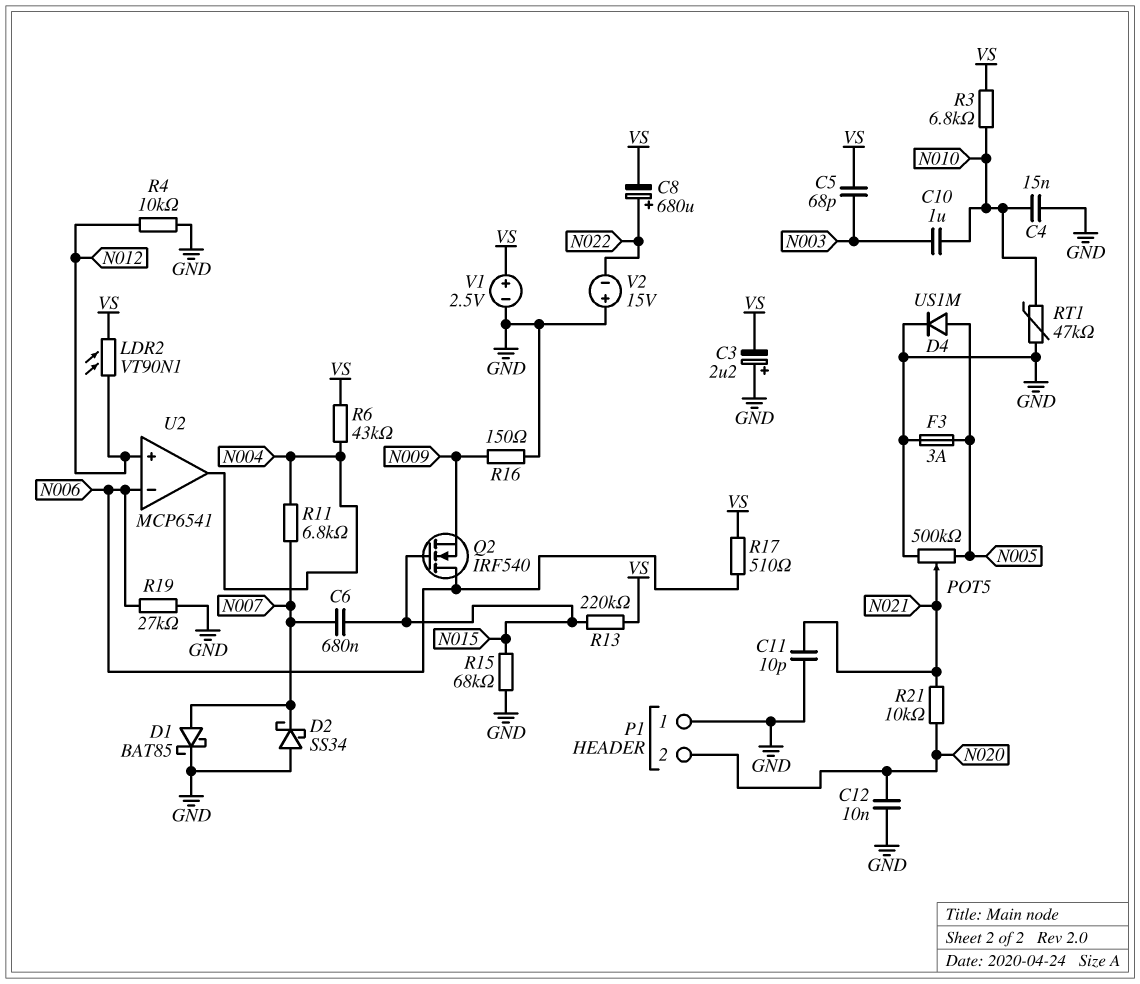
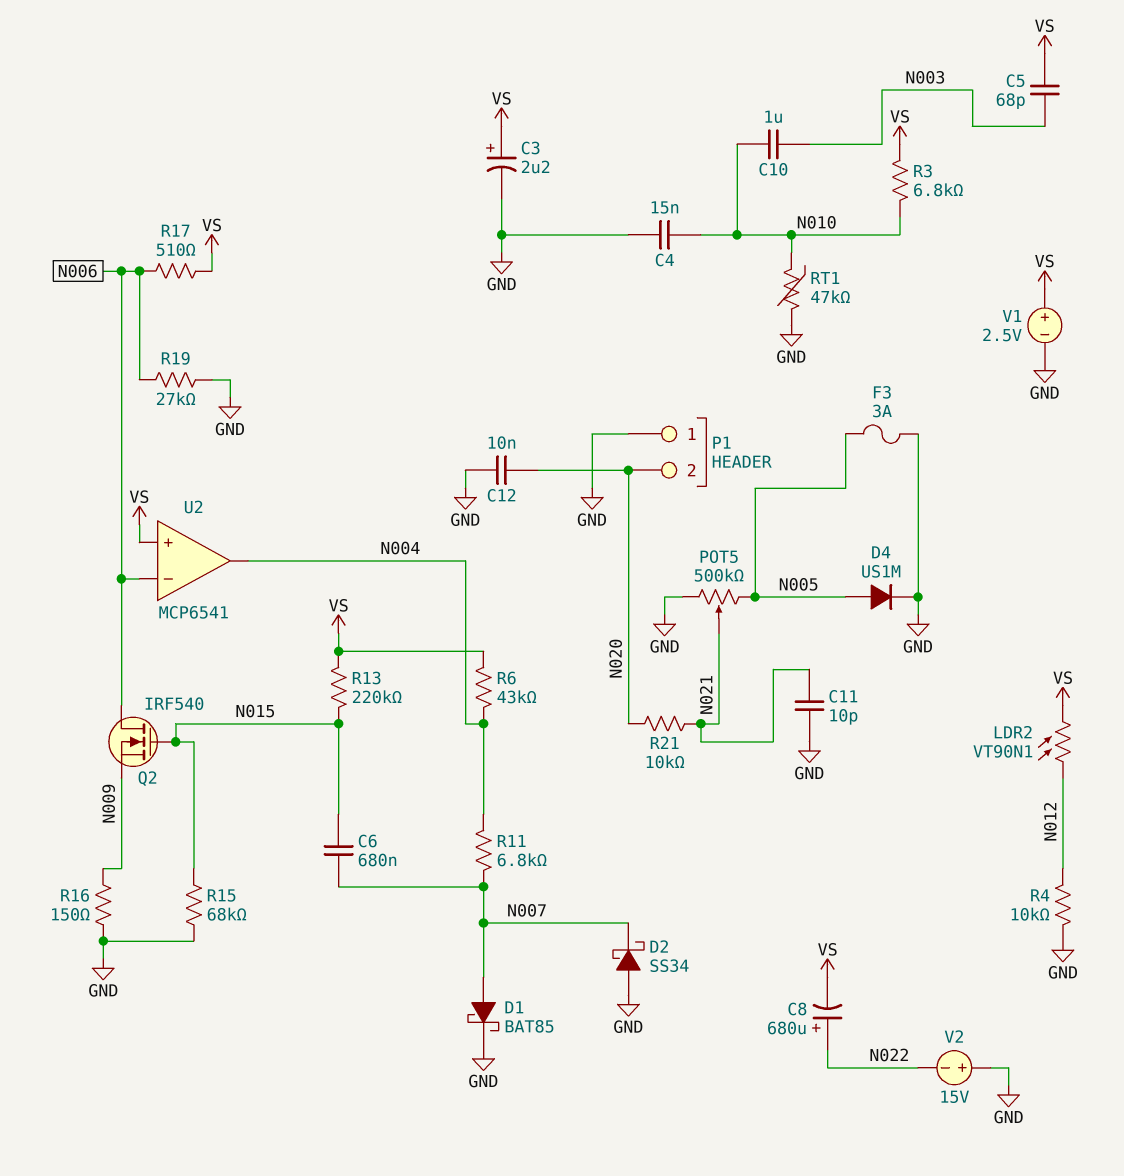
C3: 2.2uF (plus GND, minus VS) -> 2.2uF (plus VS, minus GND)
U2 pin in+: N012 -> VS

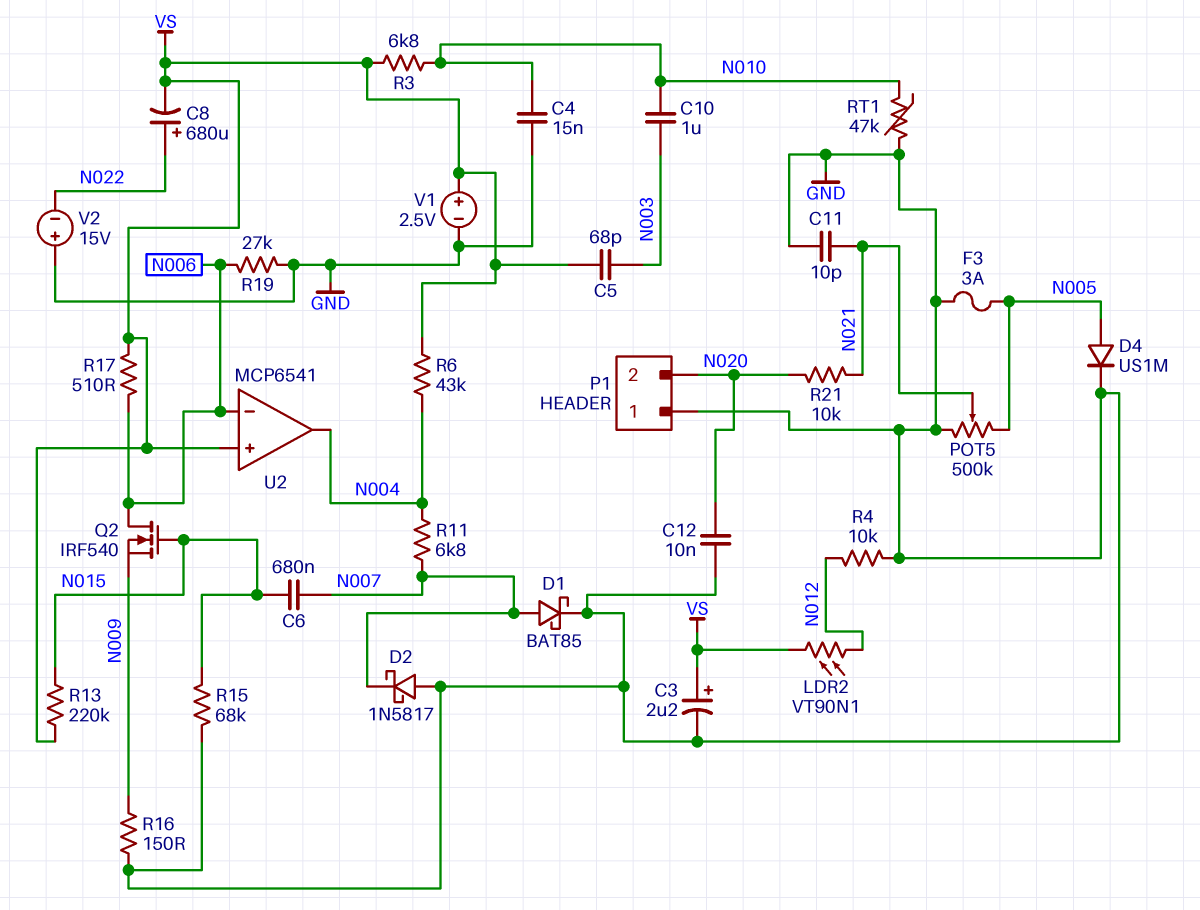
D2: schottky SS34 (A GND, K N007) -> schottky 1N5817 (A GND, K N007)

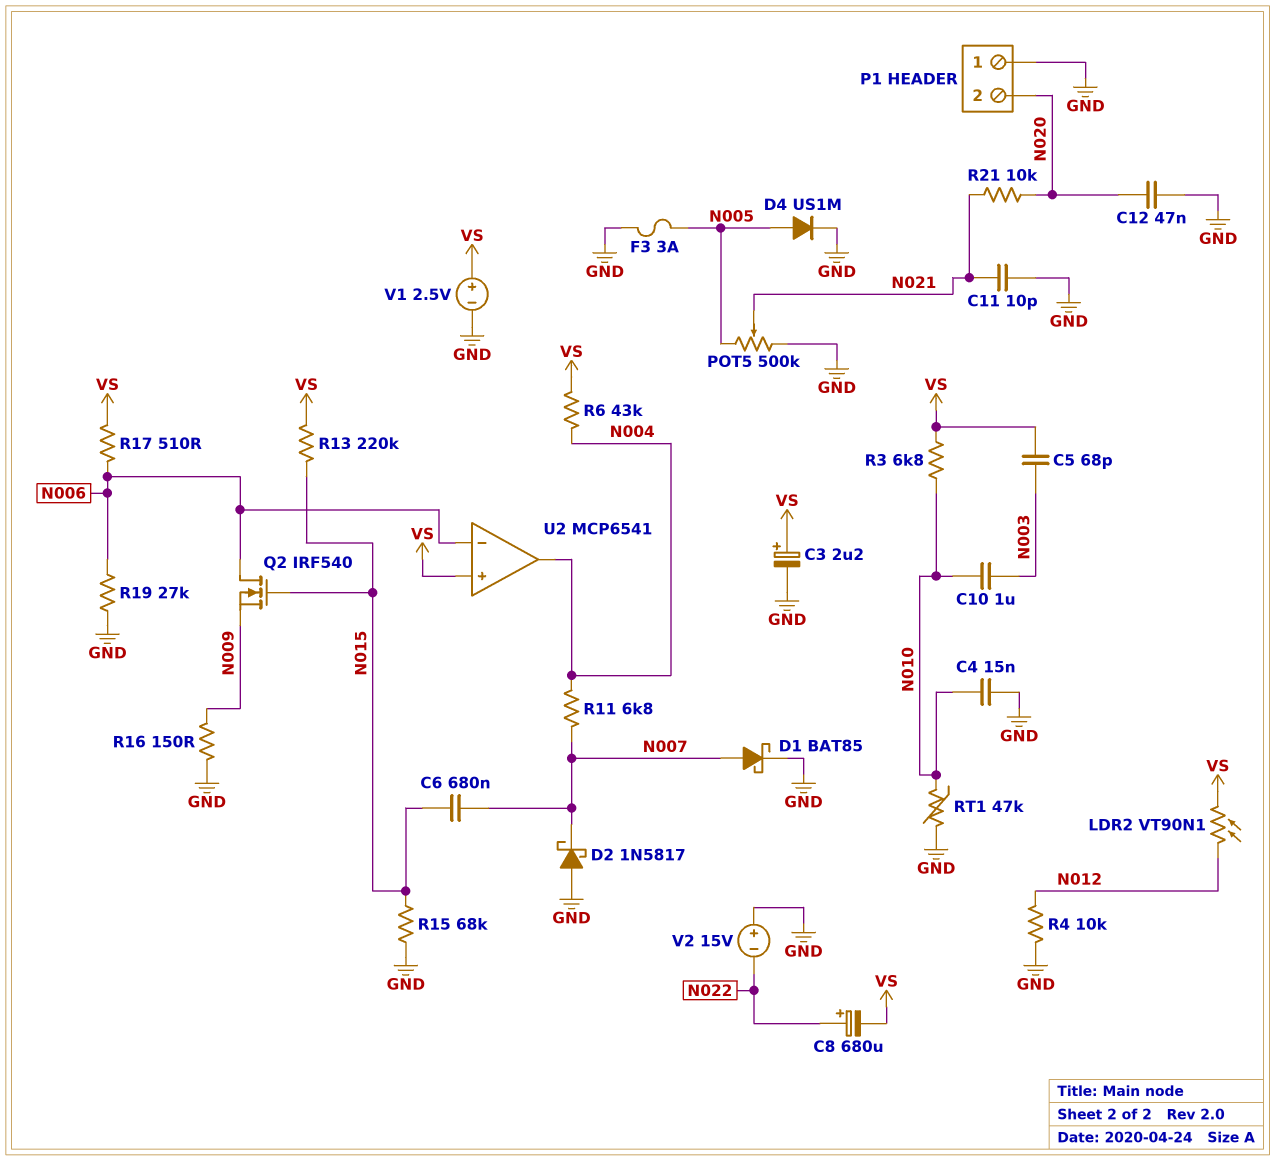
C12: 10nF (GND, N020) -> 47nF (GND, N020)

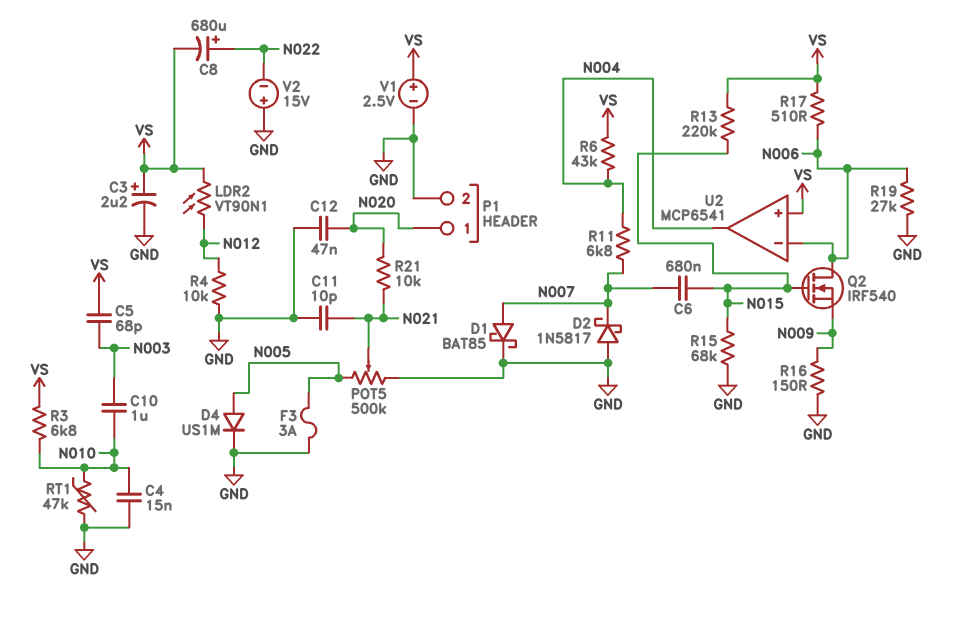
P1 pin 1: GND -> N020
P1 pin 2: N020 -> GND

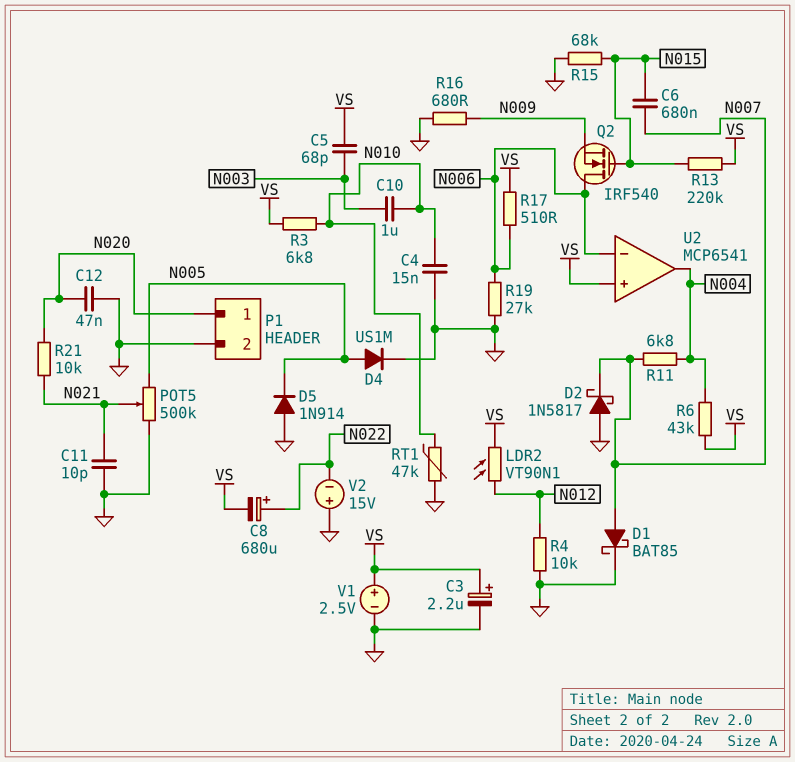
D5: none -> diode 1N914 (A GND, K N005)
F3: 3A (GND, N005) -> none
R16: 150 (GND, N009) -> 680 (GND, N009)

